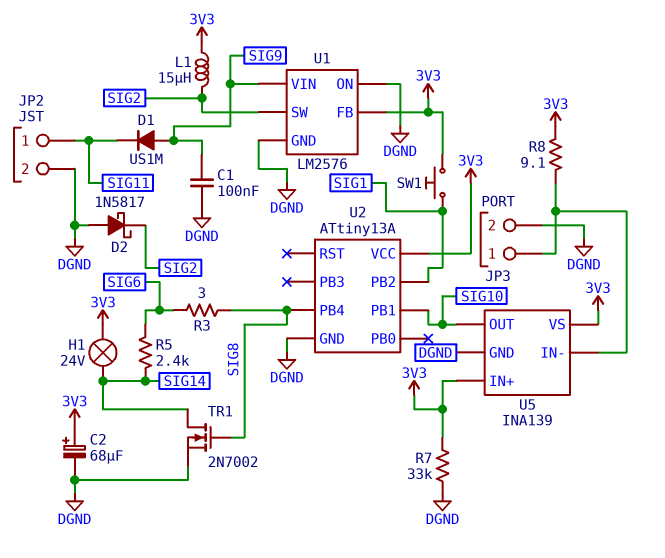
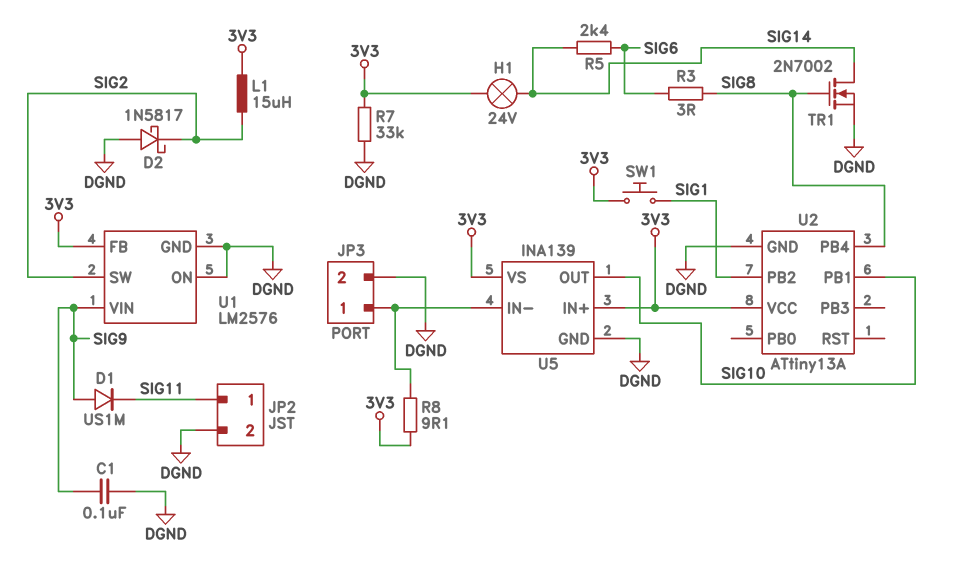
C2: 68uF (plus 3V3, minus DGND) -> none

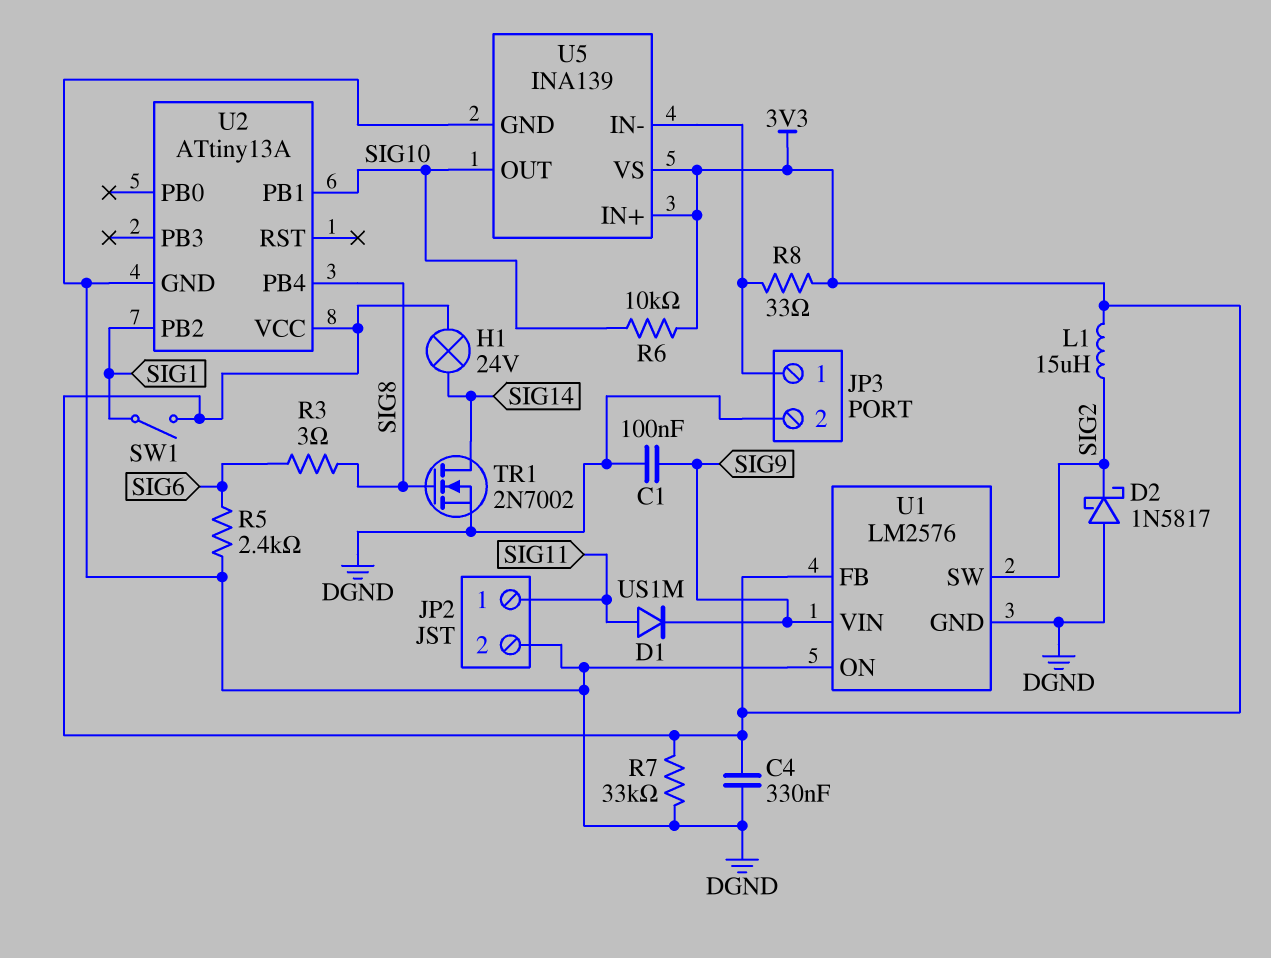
C4: none -> 330nF (3V3, DGND)
D1: diode US1M (A SIG9, K SIG11) -> diode US1M (A SIG11, K SIG9)
R5: 2.4k (SIG6, SIG14) -> 2.4k (DGND, SIG6)
R6: none -> 10k (3V3, SIG10)
R8: 9.1 (3V3, JP3/1) -> 33 (3V3, JP3/1)
SW1: button (3V3, SIG1) -> switch (3V3, SIG1)

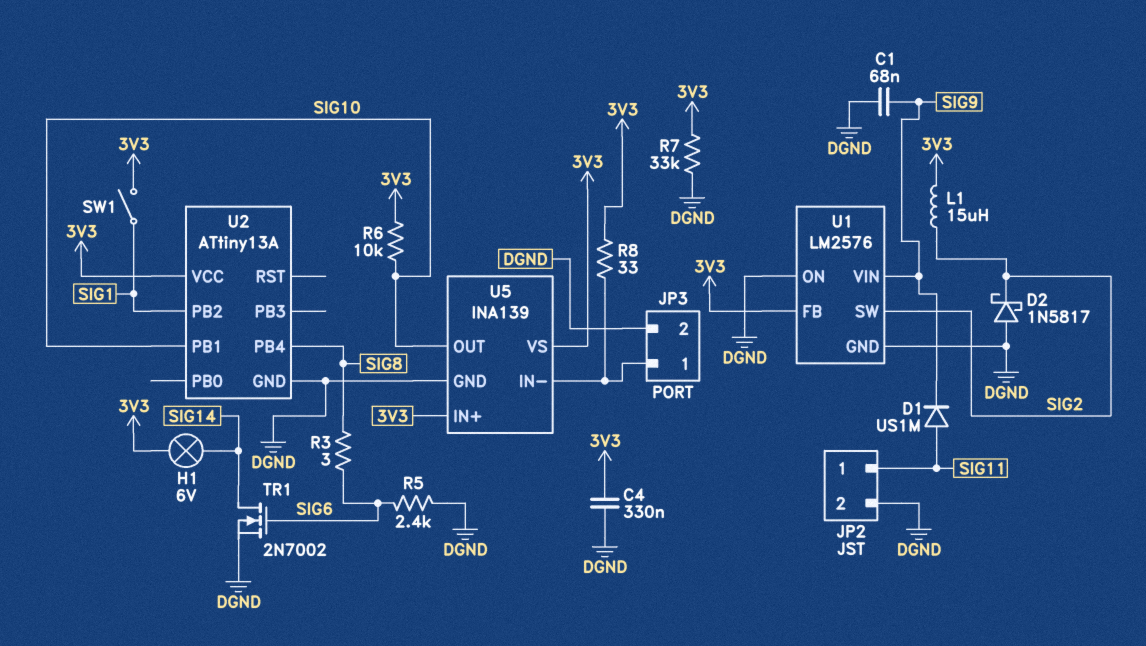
C1: 100nF (DGND, SIG9) -> 68nF (DGND, SIG9)
H1: lamp 24V (3V3, SIG14) -> lamp 6V (3V3, SIG14)
TR1: NMOS 2N7002 (G SIG8, D SIG14, S DGND) -> NMOS 2N7002 (G SIG6, D SIG14, S DGND)

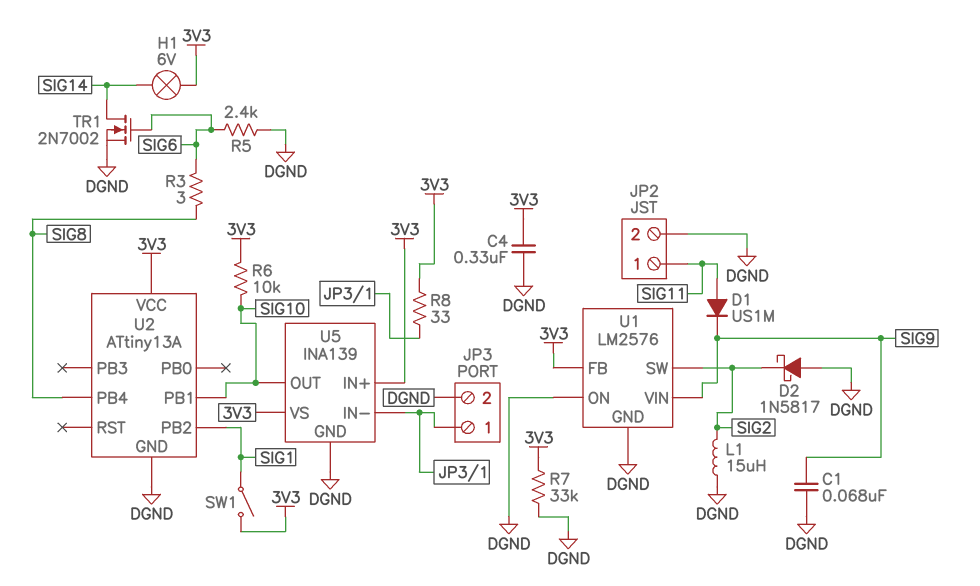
L1: 15uH (3V3, SIG2) -> 15uH (DGND, SIG2)

